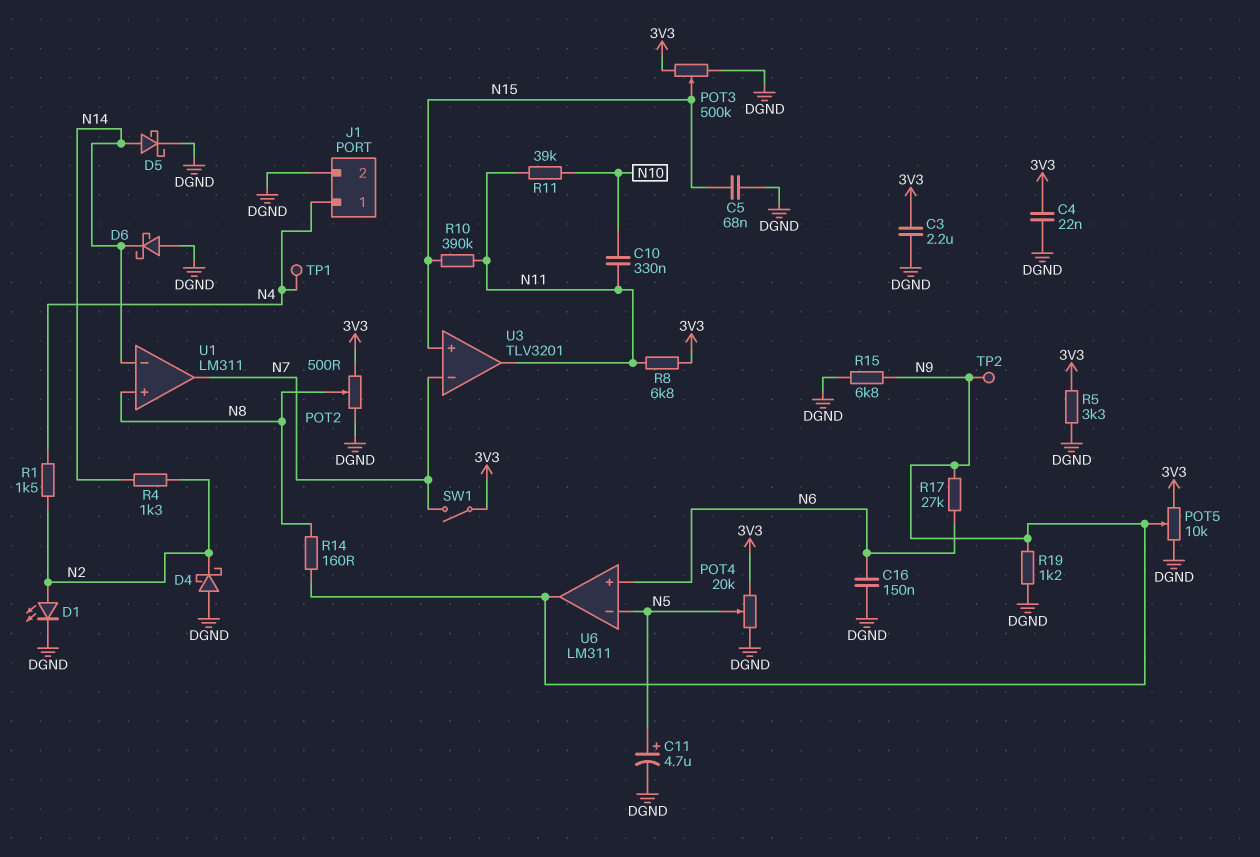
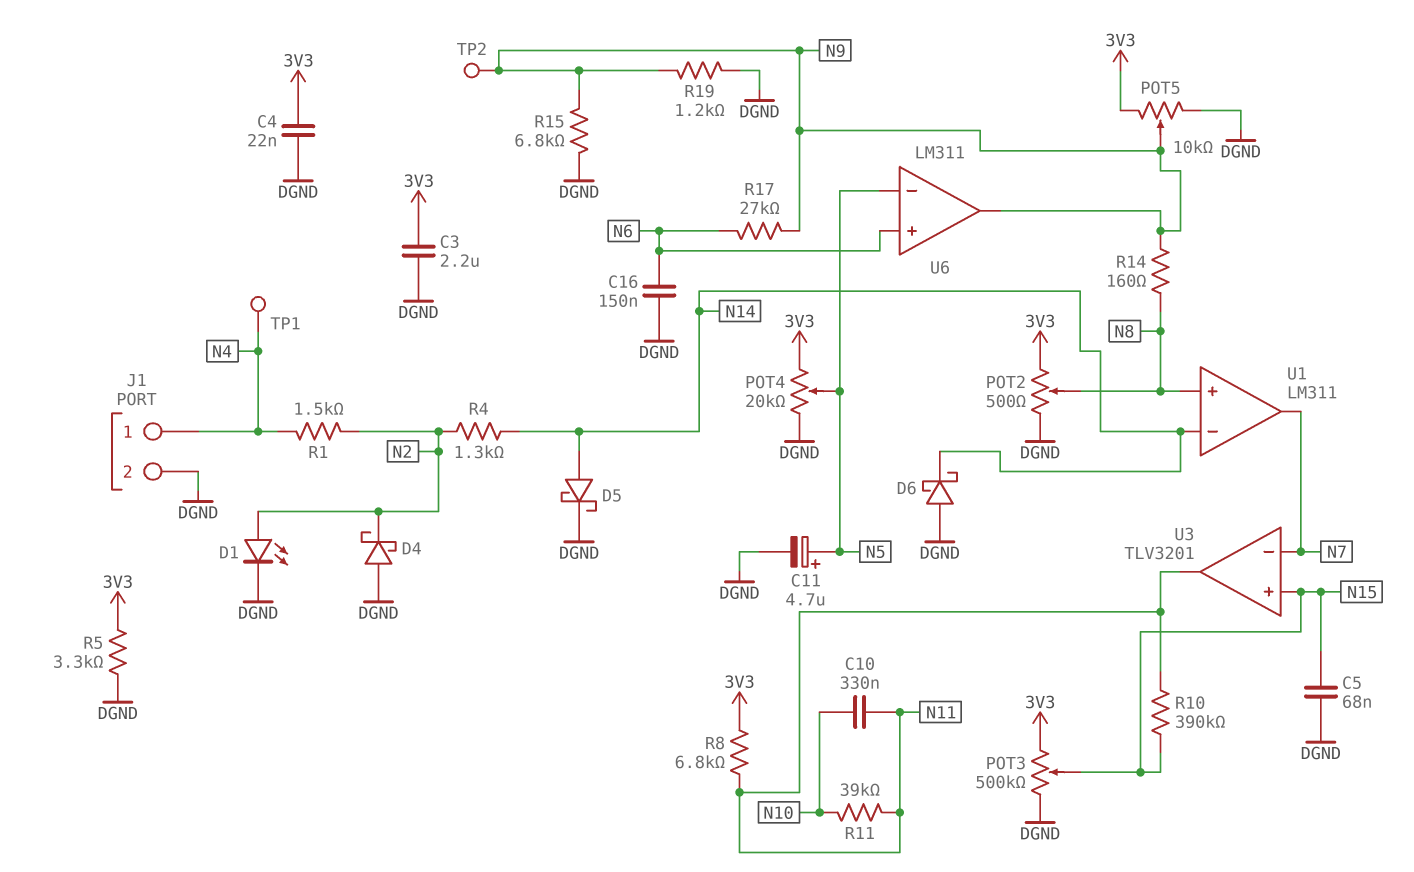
SW1: switch (3V3, N7) -> none

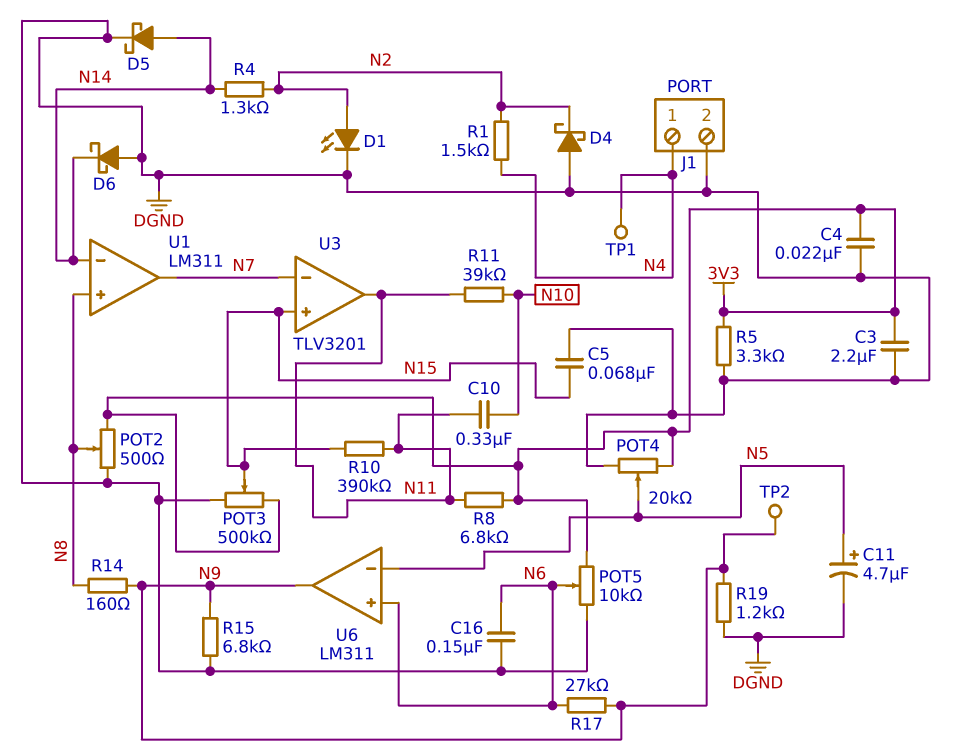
POT5: 10k (3V3, DGND, wiper N9) -> 10k (3V3, DGND, wiper N6)

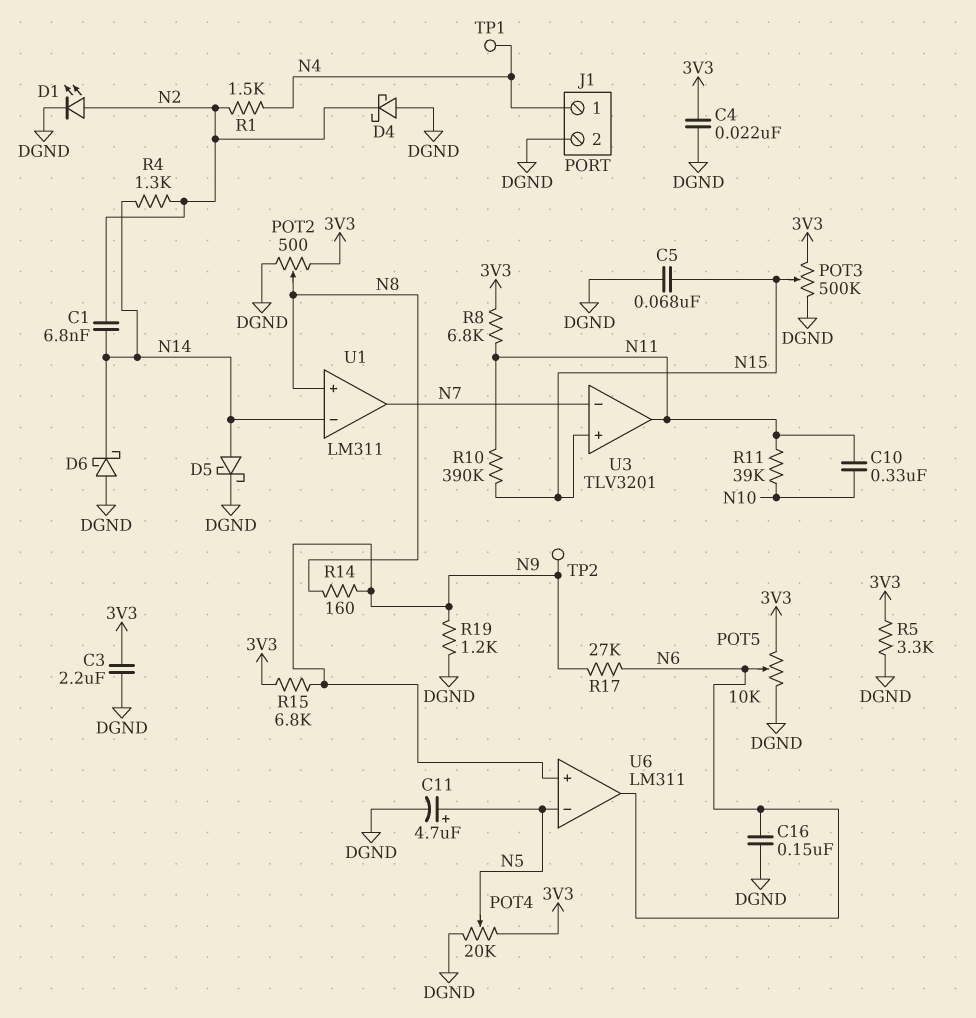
C1: none -> 6.8nF (N2, N14)
R15: 6.8k (DGND, N9) -> 6.8k (3V3, N9)
U6 pin in+: N6 -> N9
U6 pin out: N9 -> N6

